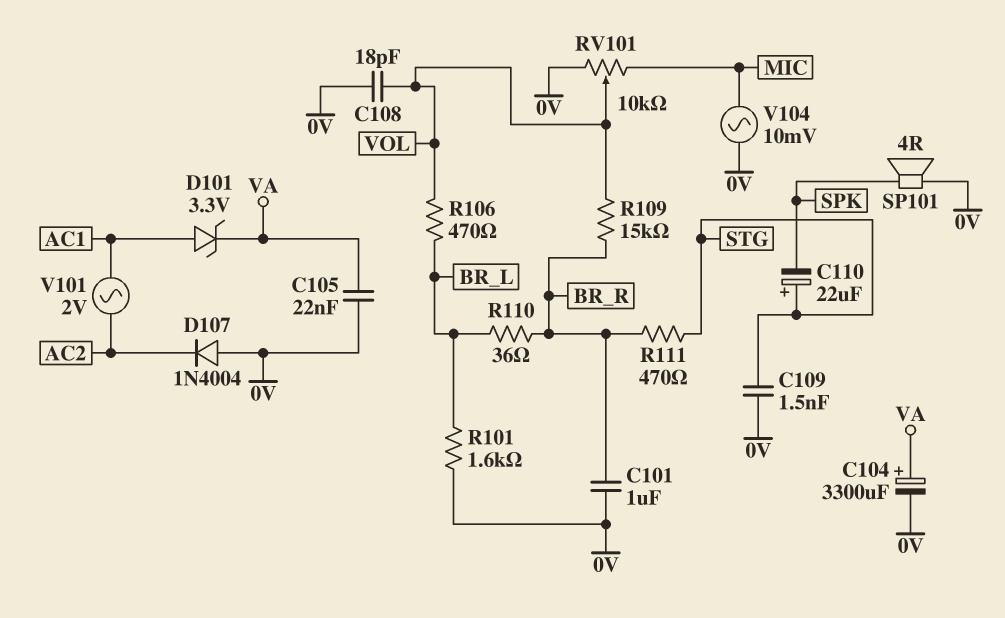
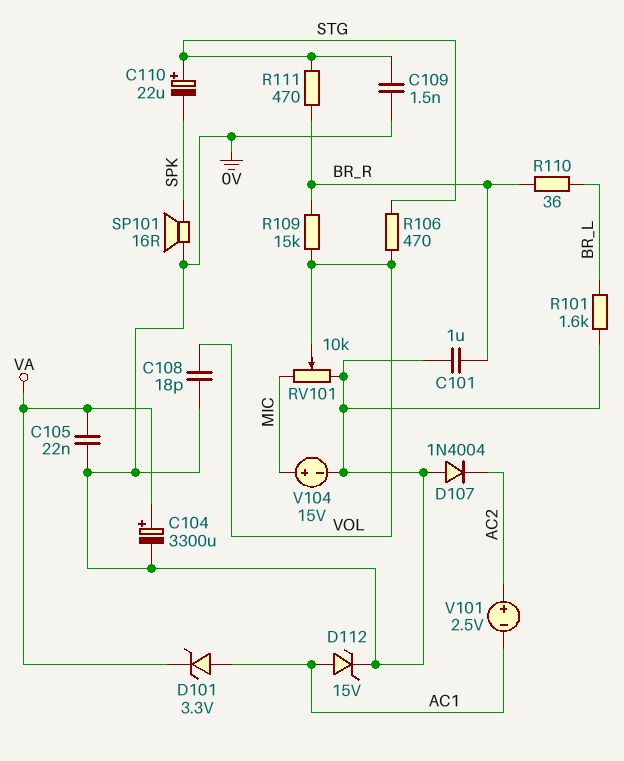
D112: none -> zener 15V (A AC1, K 0V)
R106: 470 (BR_L, VOL) -> 470 (STG, VOL)
SP101: speaker 4R (0V, SPK) -> speaker 16R (0V, SPK)
V101: AC 2V (AC1, AC2) -> 2.5V (plus AC2, minus AC1)
V104: AC 10mV (0V, MIC) -> 15V (plus MIC, minus 0V)

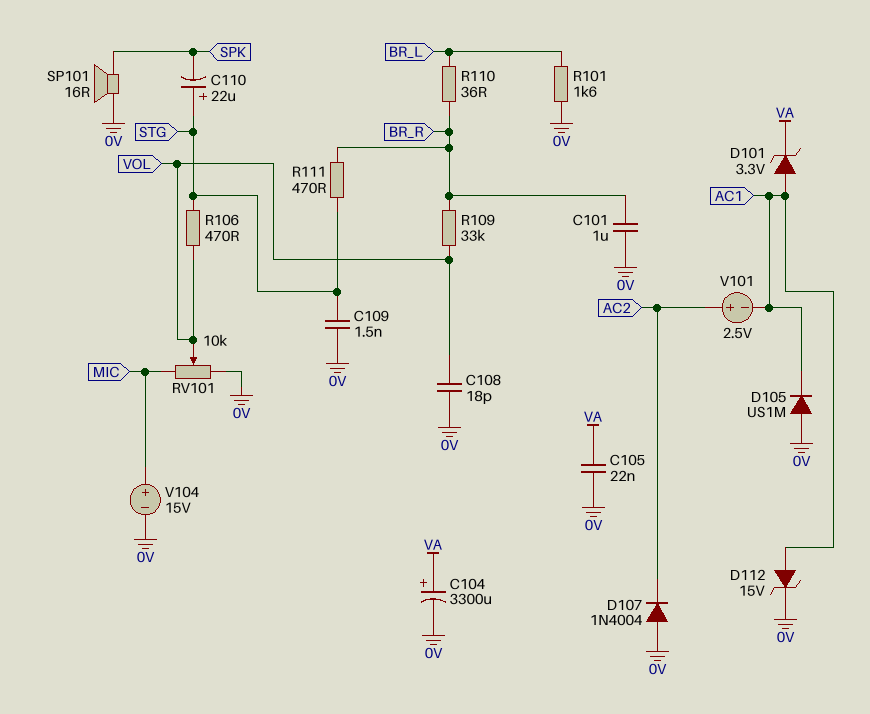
D105: none -> diode US1M (A 0V, K AC1)
R109: 15k (BR_R, VOL) -> 33k (BR_R, VOL)

